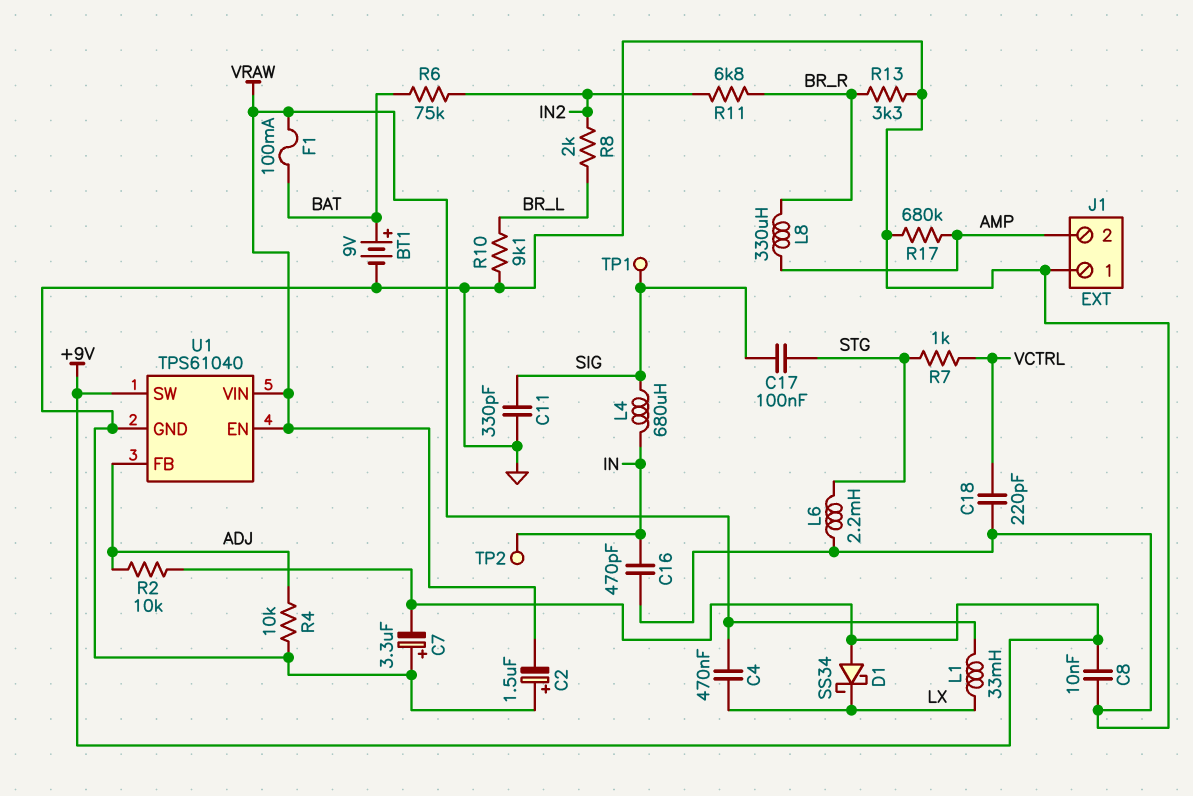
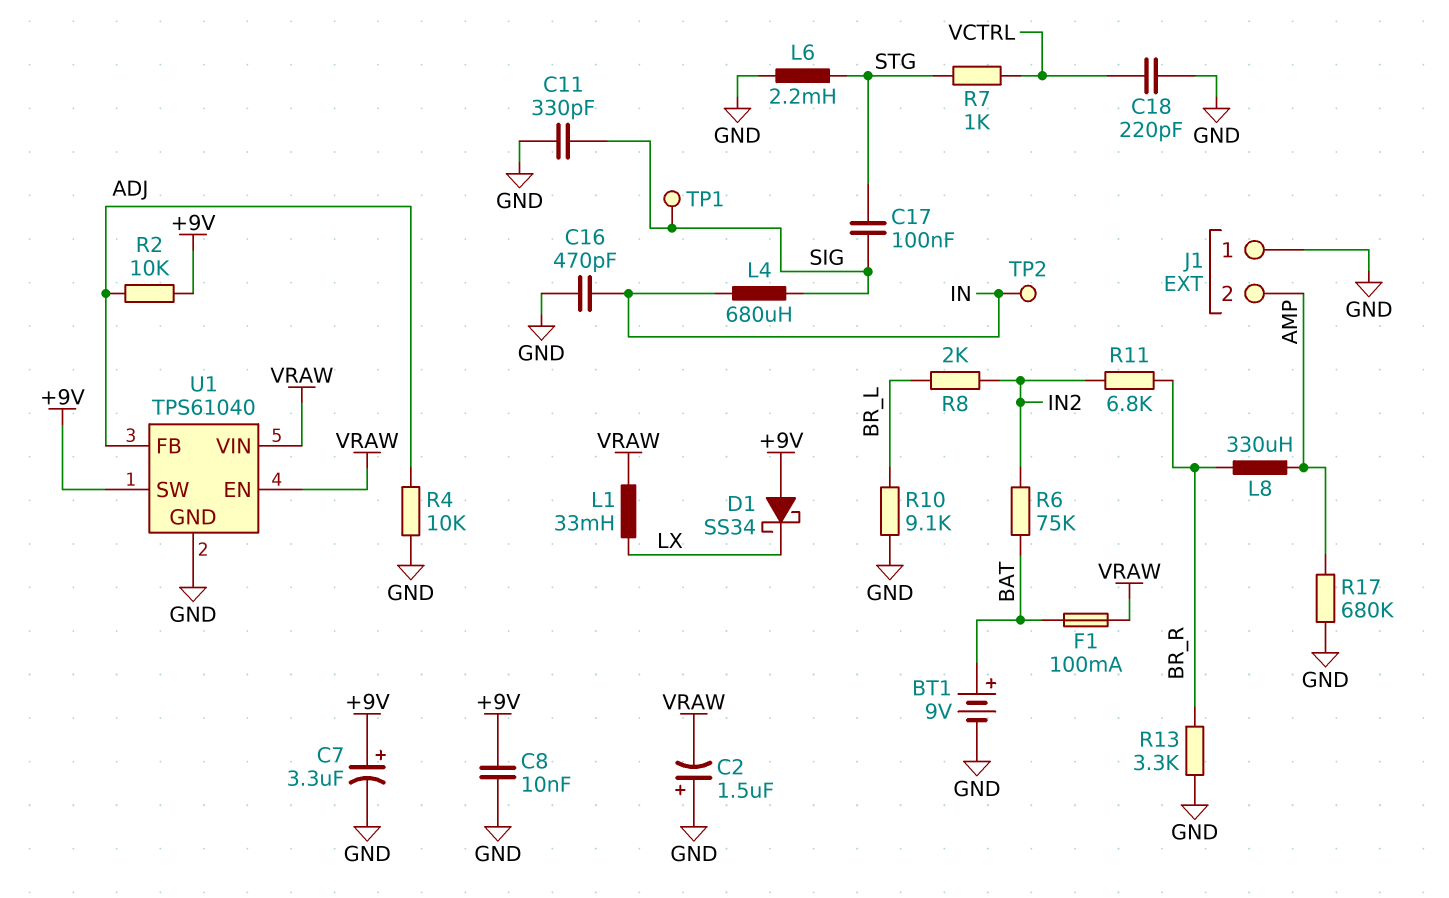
C4: 470nF (LX, VRAW) -> none
C7: 3.3uF (plus GND, minus +9V) -> 3.3uF (plus +9V, minus GND)

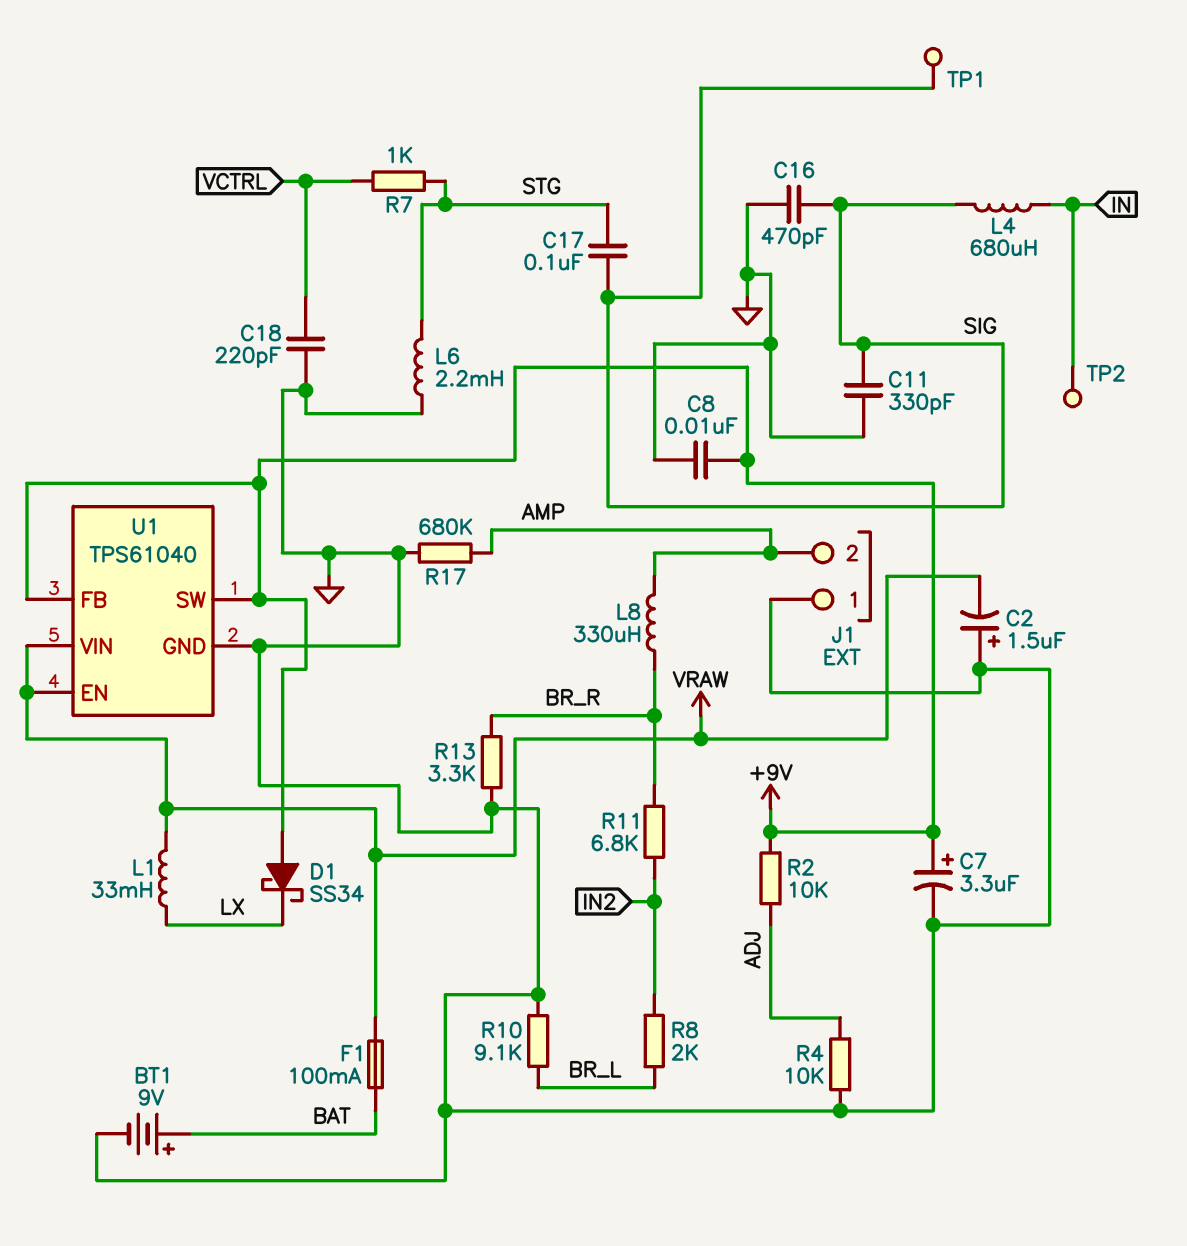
C16: 470pF (GND, IN) -> 470pF (GND, SIG)
R6: 75k (BAT, IN2) -> none
U1 pin FB: ADJ -> +9V

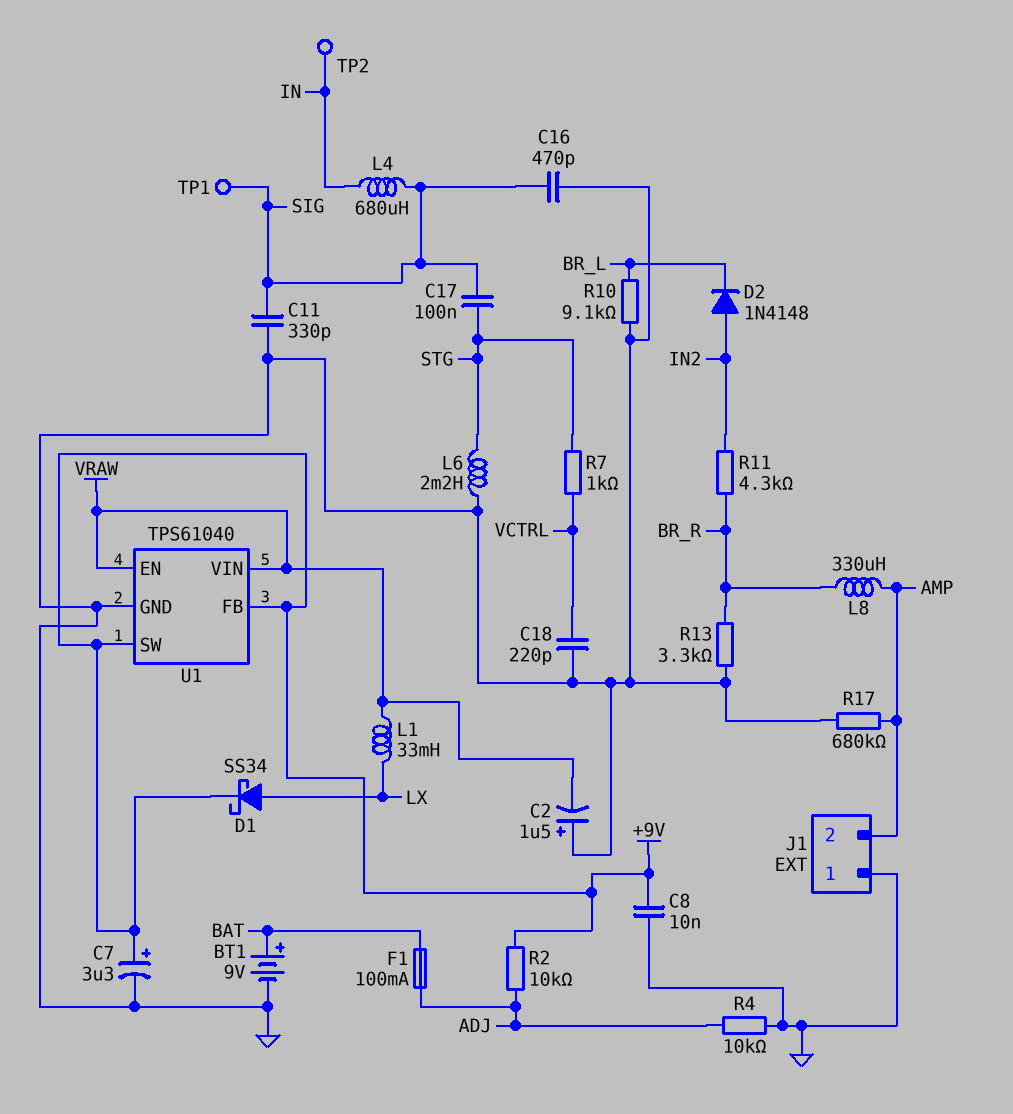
D1: schottky SS34 (A +9V, K LX) -> schottky SS34 (A LX, K +9V)
D2: none -> diode 1N4148 (A IN2, K BR_L)
F1: 100mA (BAT, VRAW) -> 100mA (ADJ, BAT)
R8: 2k (BR_L, IN2) -> none
R11: 6.8k (BR_R, IN2) -> 4.3k (BR_R, IN2)

